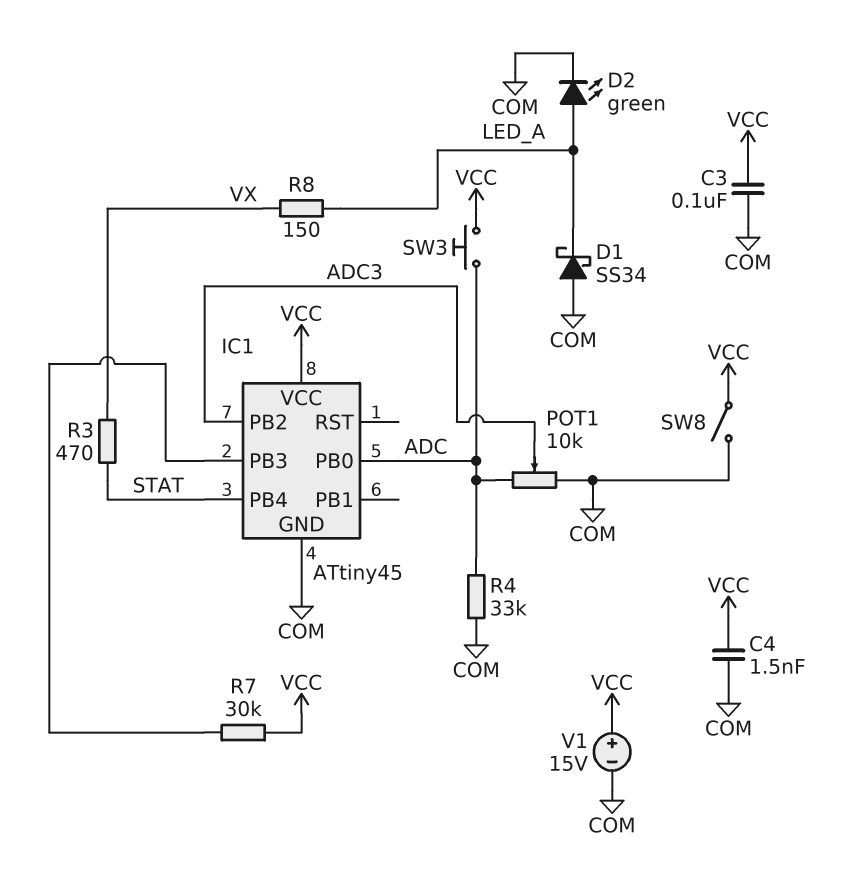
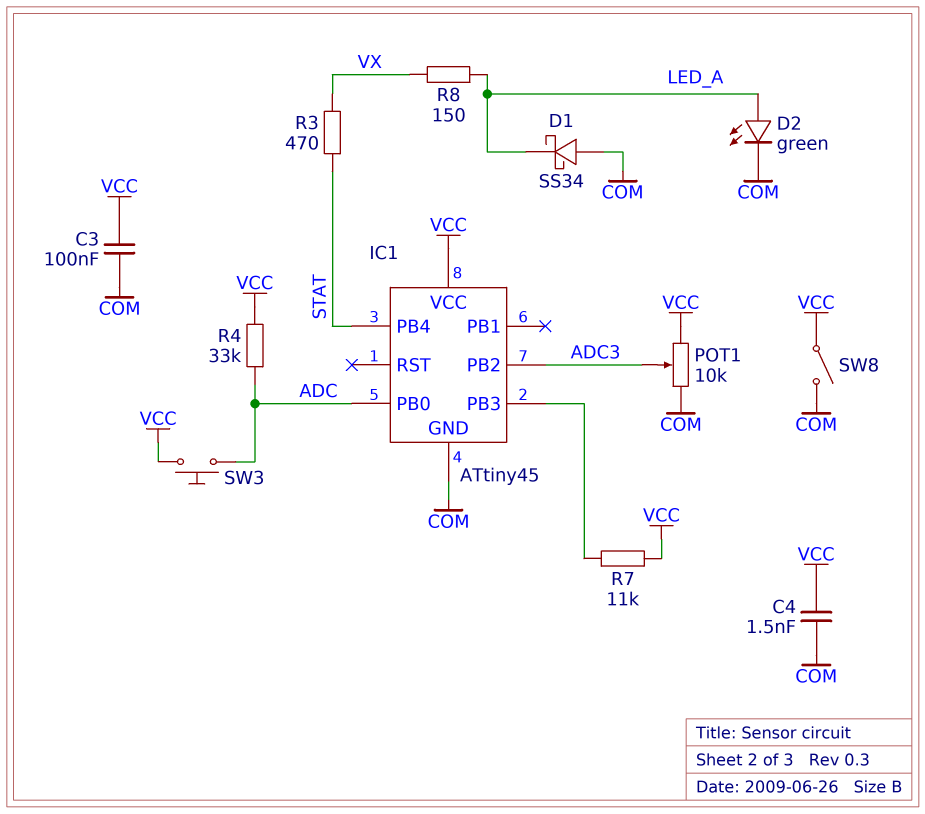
POT1: 10k (ADC, COM, wiper ADC3) -> 10k (COM, VCC, wiper ADC3)
R4: 33k (ADC, COM) -> 33k (ADC, VCC)
R7: 30k (IC1/PB3, VCC) -> 11k (IC1/PB3, VCC)
V1: 15V (plus VCC, minus COM) -> none

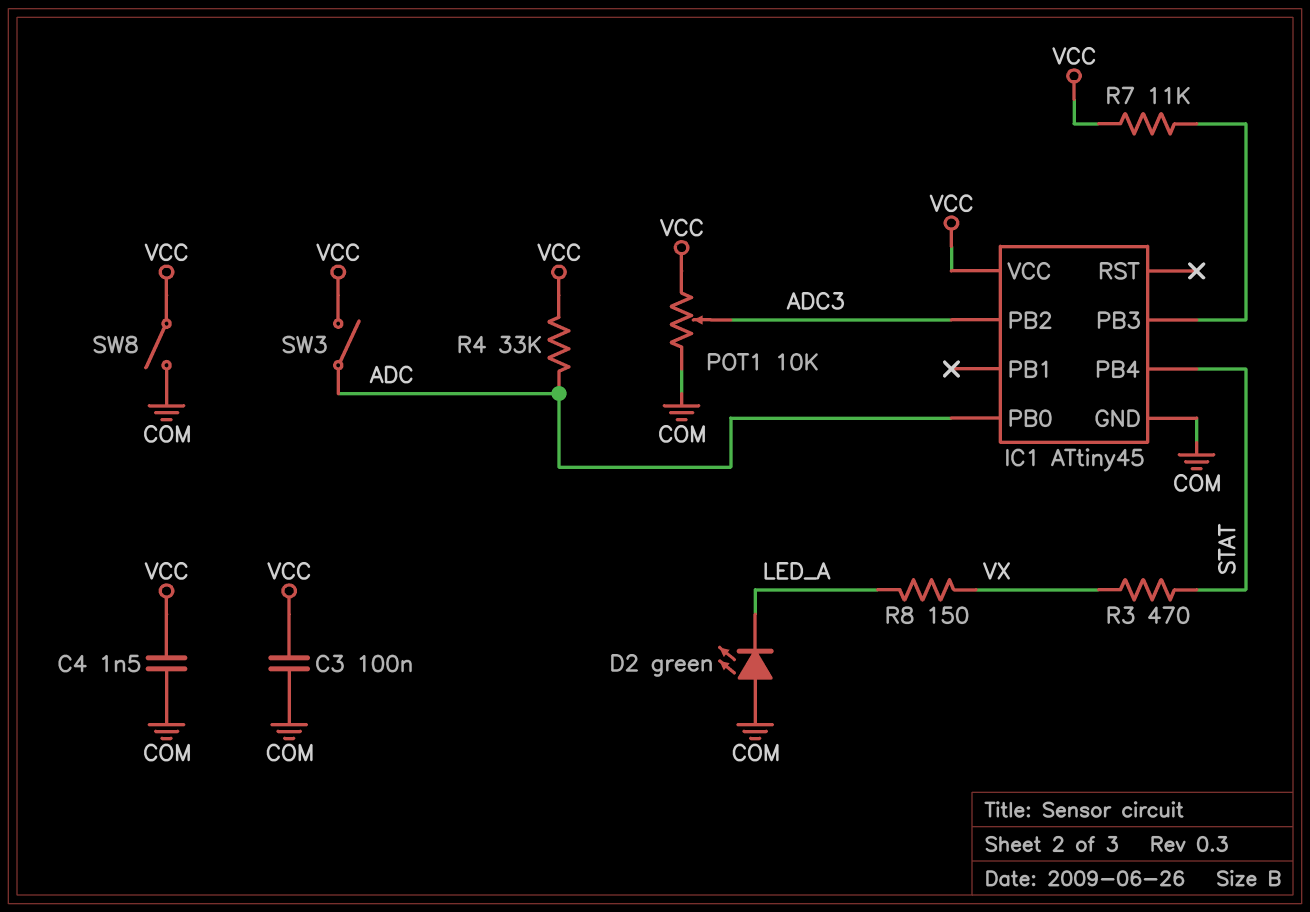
D1: schottky SS34 (A COM, K LED_A) -> none
D2: LED green (A LED_A, K COM) -> LED green (A COM, K LED_A)
SW3: button (ADC, VCC) -> switch (ADC, VCC)

